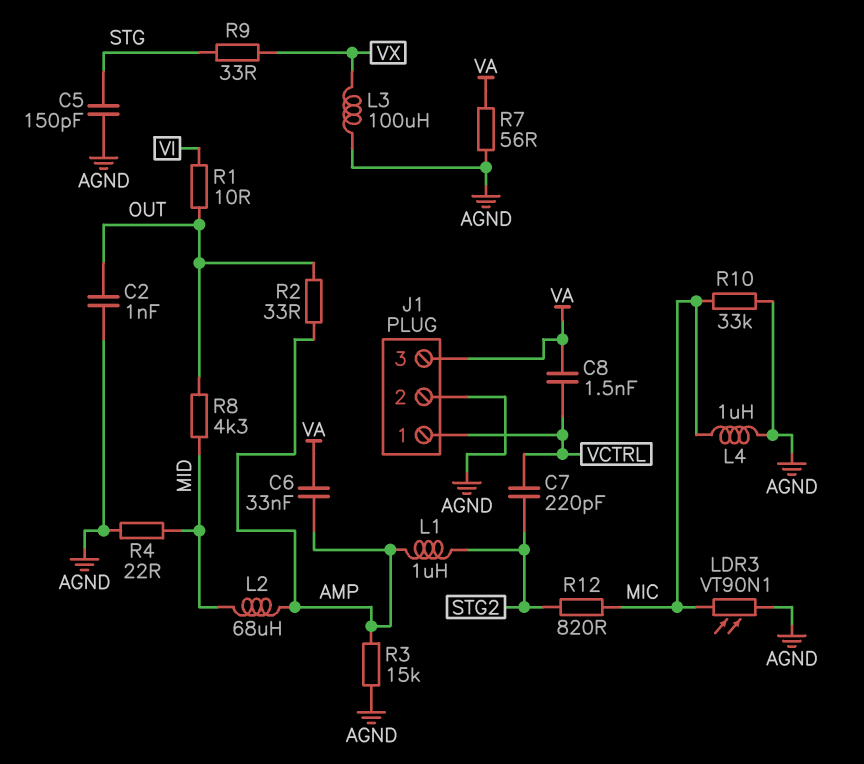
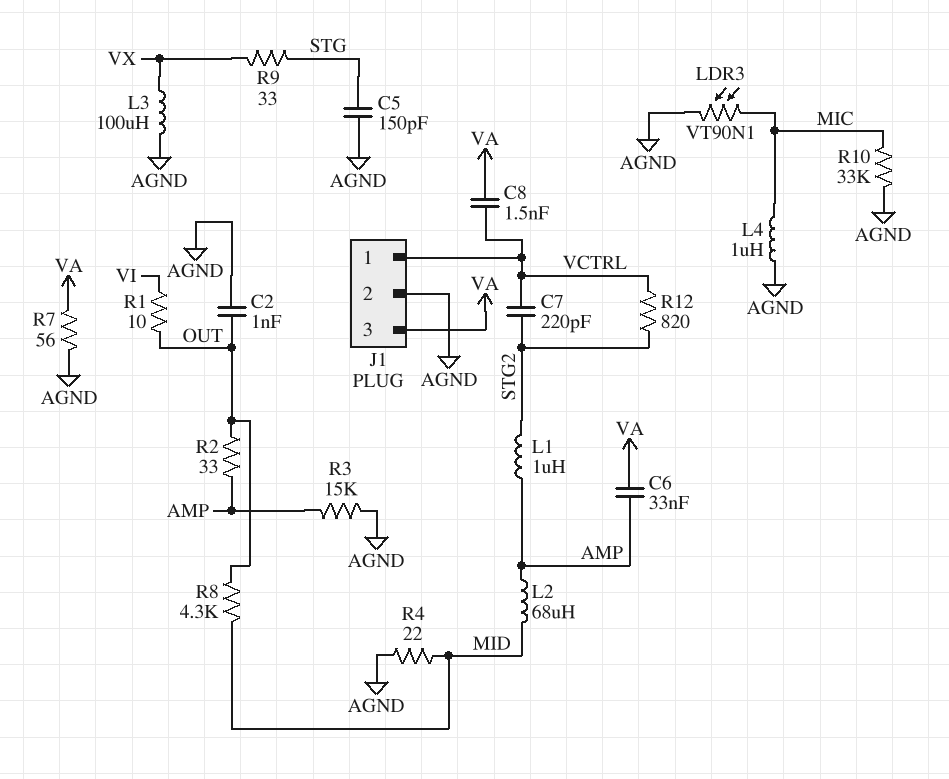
R12: 820 (MIC, STG2) -> 820 (STG2, VCTRL)

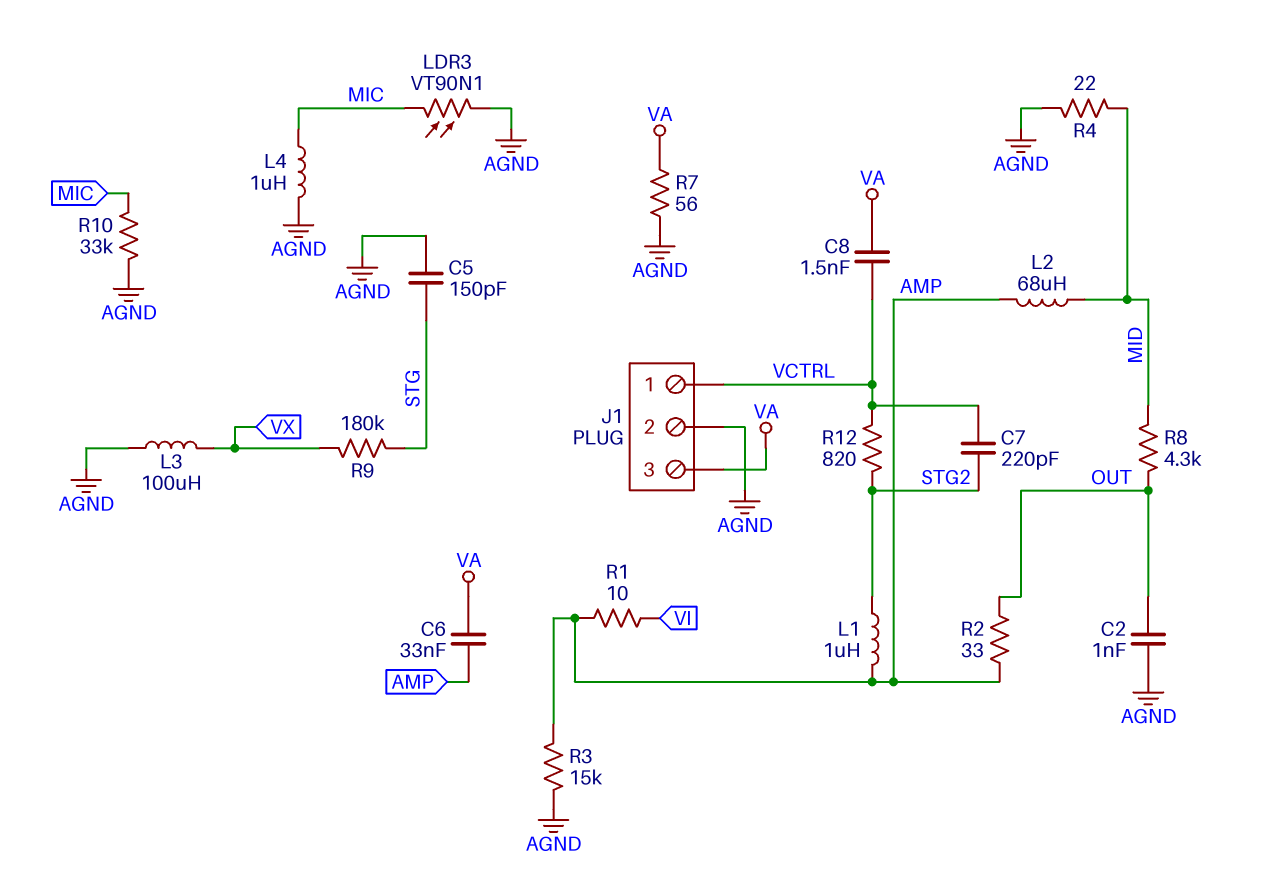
R1: 10 (OUT, VI) -> 10 (AMP, VI)
R9: 33 (STG, VX) -> 180k (STG, VX)

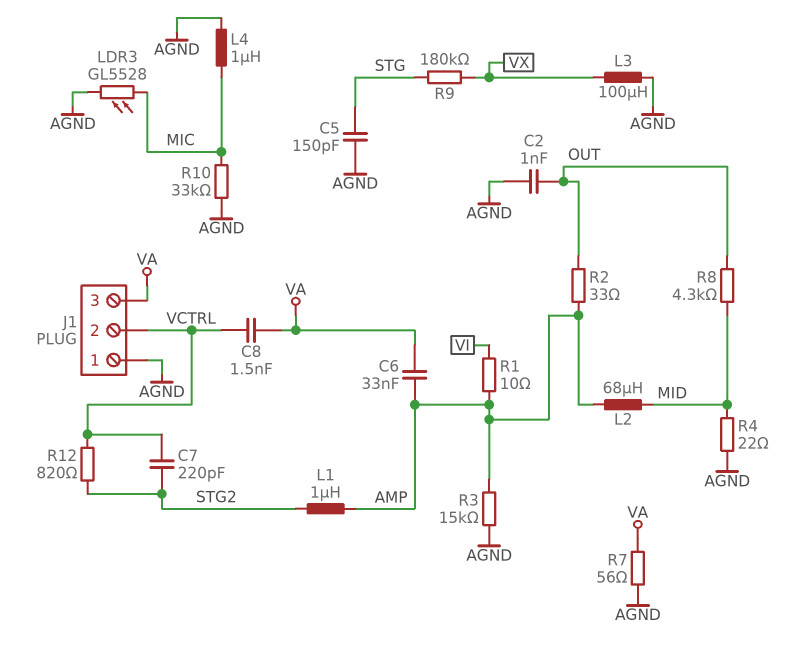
J1 pin 1: VCTRL -> AGND
J1 pin 2: AGND -> VCTRL
LDR3: VT90N1 (AGND, MIC) -> GL5528 (AGND, MIC)

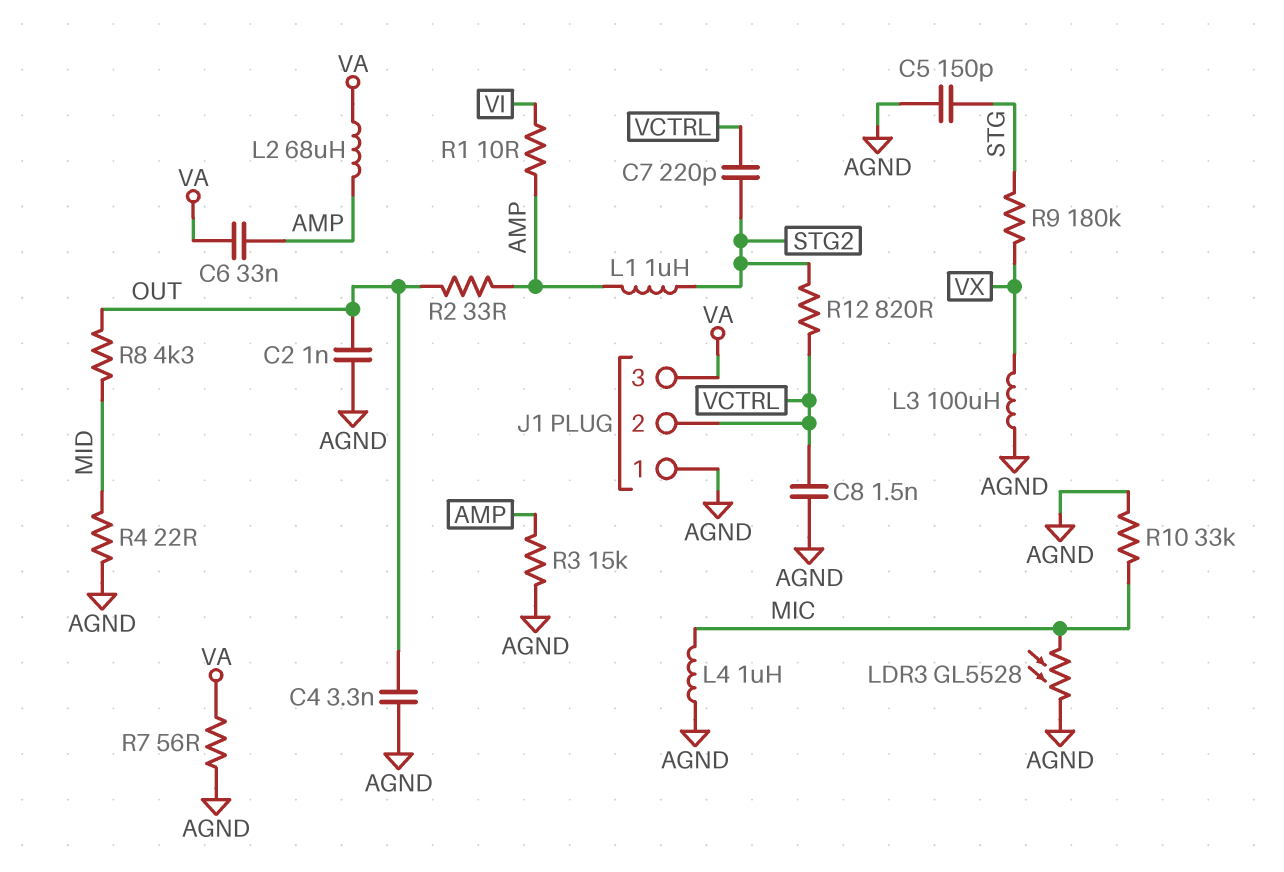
C4: none -> 3.3nF (AGND, OUT)
C8: 1.5nF (VA, VCTRL) -> 1.5nF (AGND, VCTRL)
L2: 68uH (AMP, MID) -> 68uH (AMP, VA)

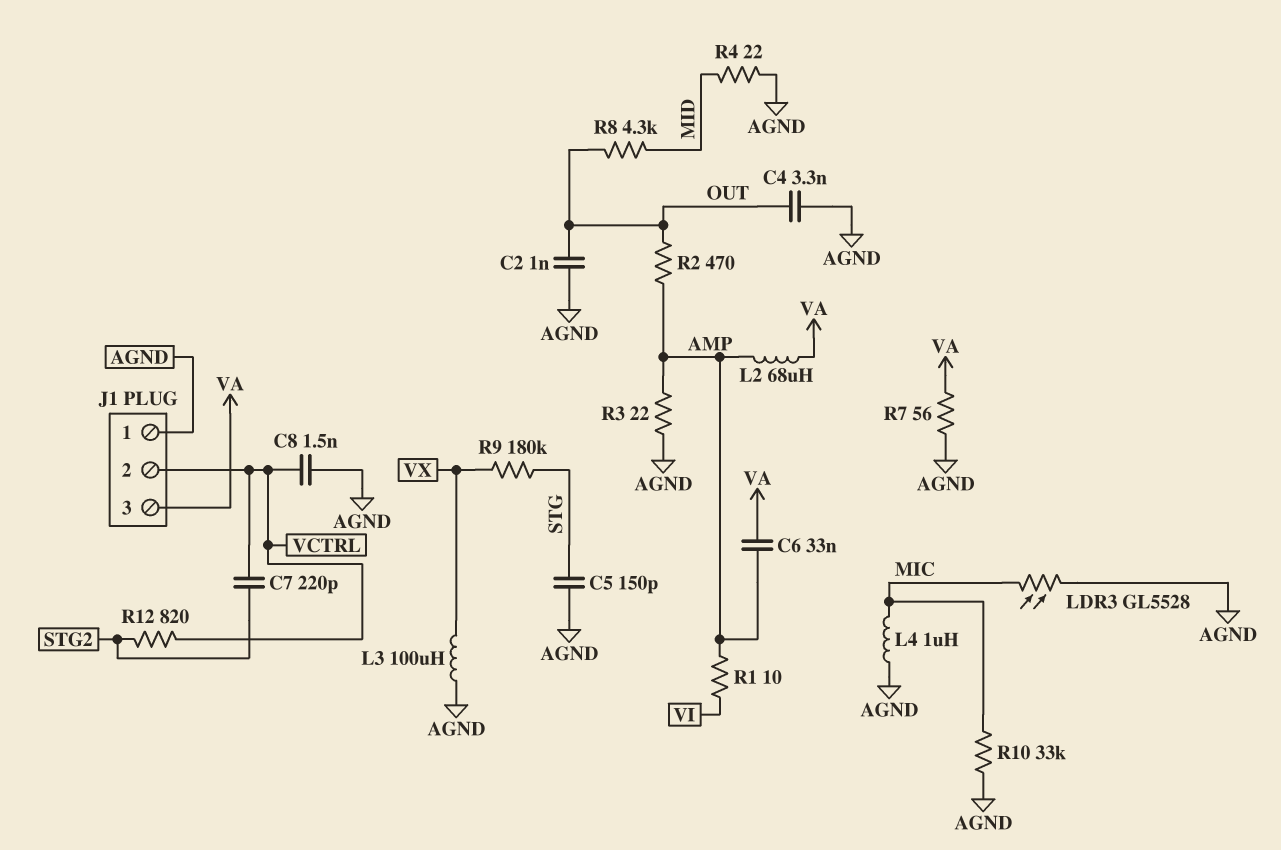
L1: 1uH (AMP, STG2) -> none
R2: 33 (AMP, OUT) -> 470 (AMP, OUT)
R3: 15k (AGND, AMP) -> 22 (AGND, AMP)

